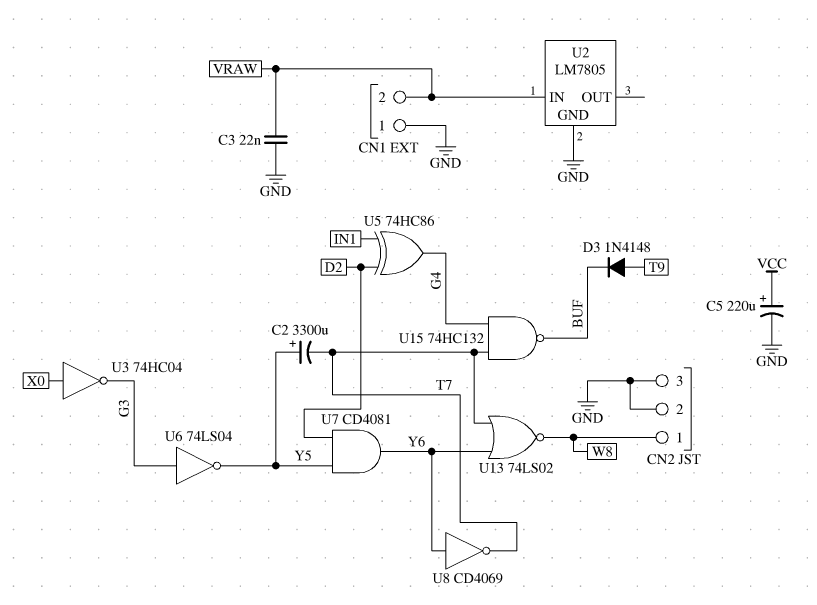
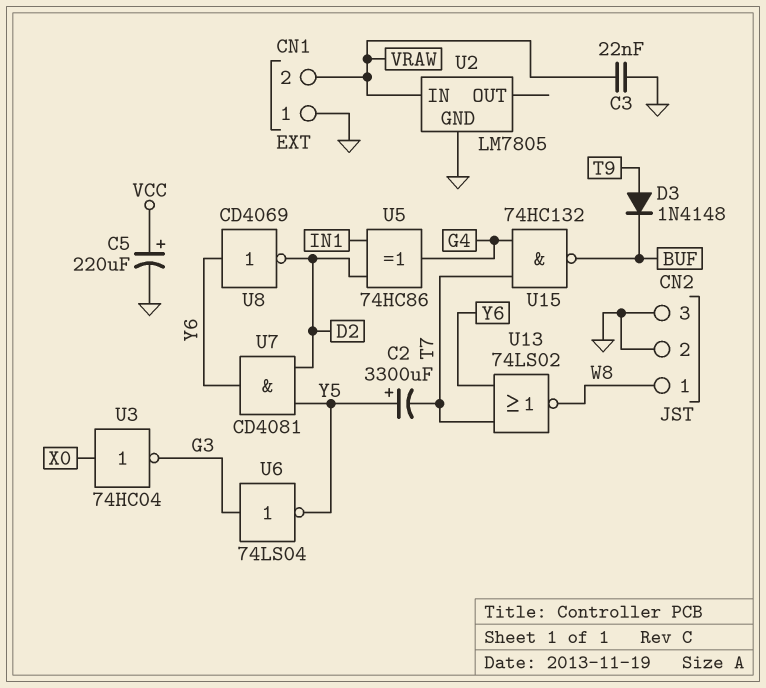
U8: NOT CD4069 (in Y6, out T7) -> NOT CD4069 (in Y6, out D2)

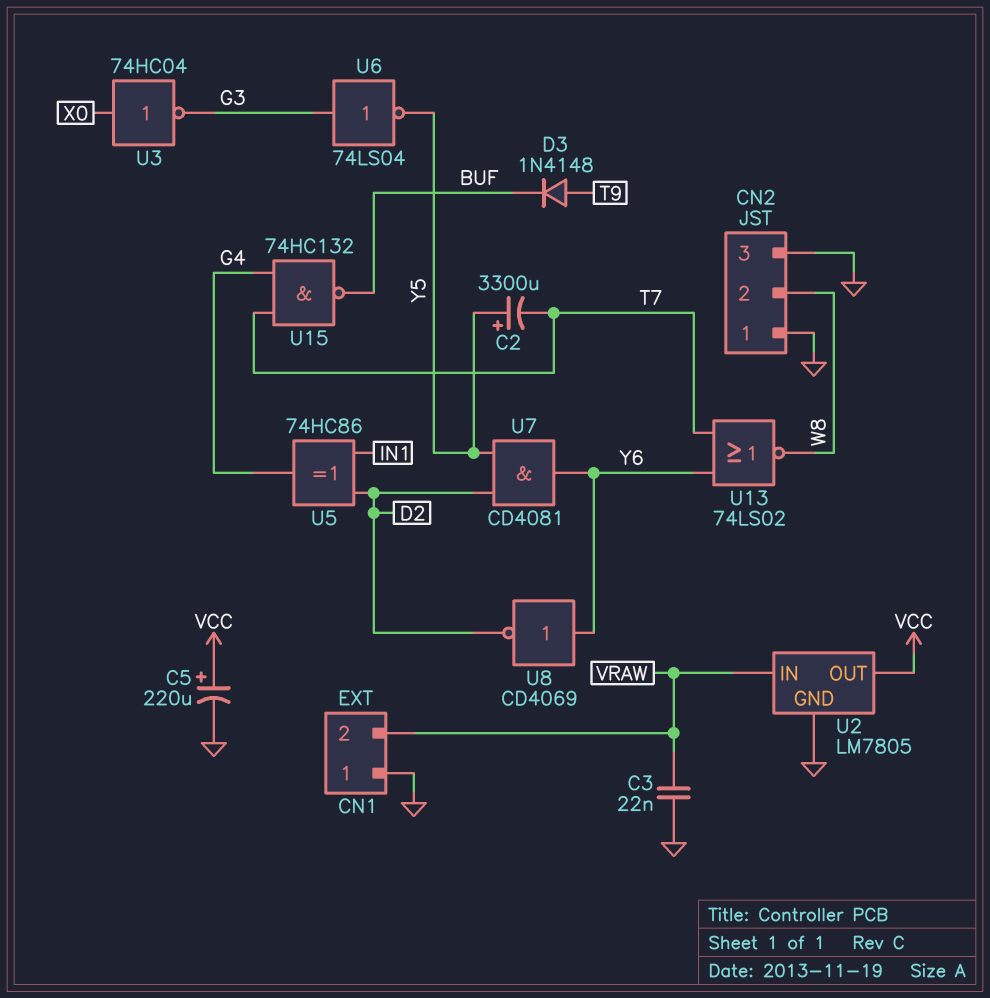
CN2 pin 1: W8 -> GND
CN2 pin 2: GND -> W8
U2 pin OUT: none -> VCC

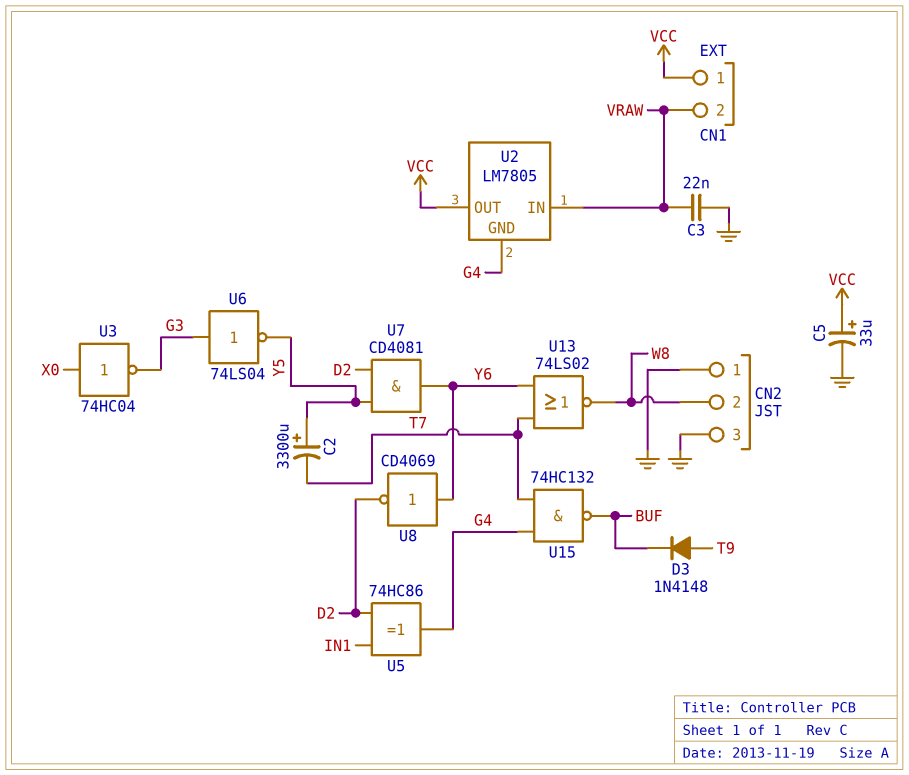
C5: 220uF (plus VCC, minus GND) -> 33uF (plus VCC, minus GND)
CN1 pin 1: GND -> VCC
U2 pin GND: GND -> G4

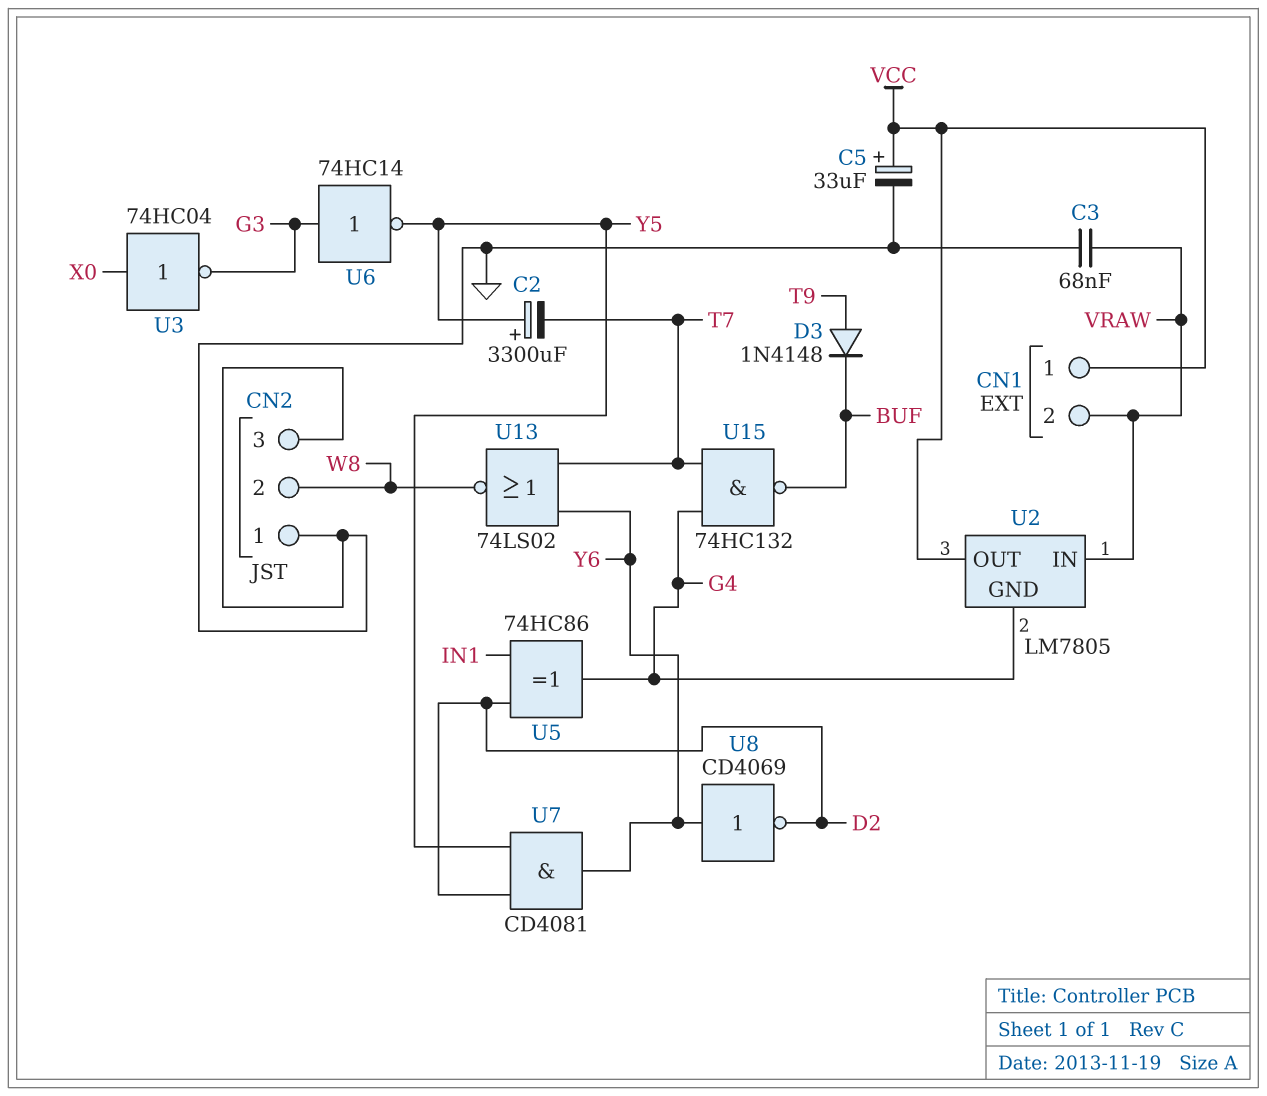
C3: 22nF (GND, VRAW) -> 68nF (GND, VRAW)
U6: NOT 74LS04 (in G3, out Y5) -> NOT 74HC14 (in G3, out Y5)

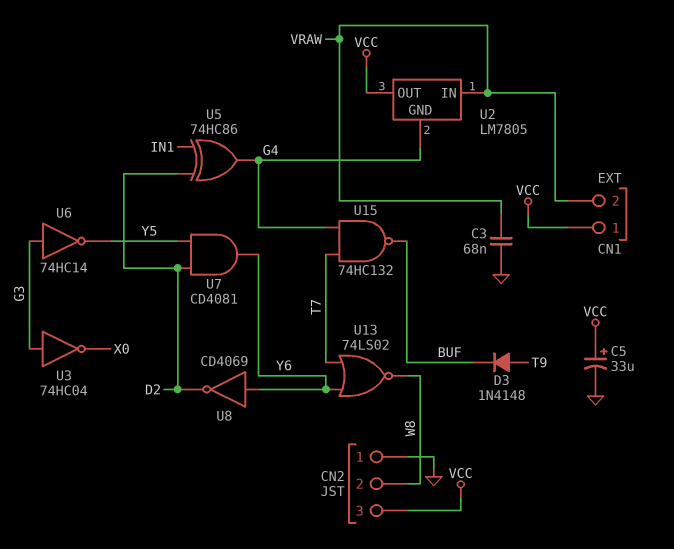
C2: 3300uF (plus Y5, minus T7) -> none
CN2 pin 3: GND -> VCC
U3: NOT 74HC04 (in X0, out G3) -> NOT 74HC04 (in G3, out X0)

